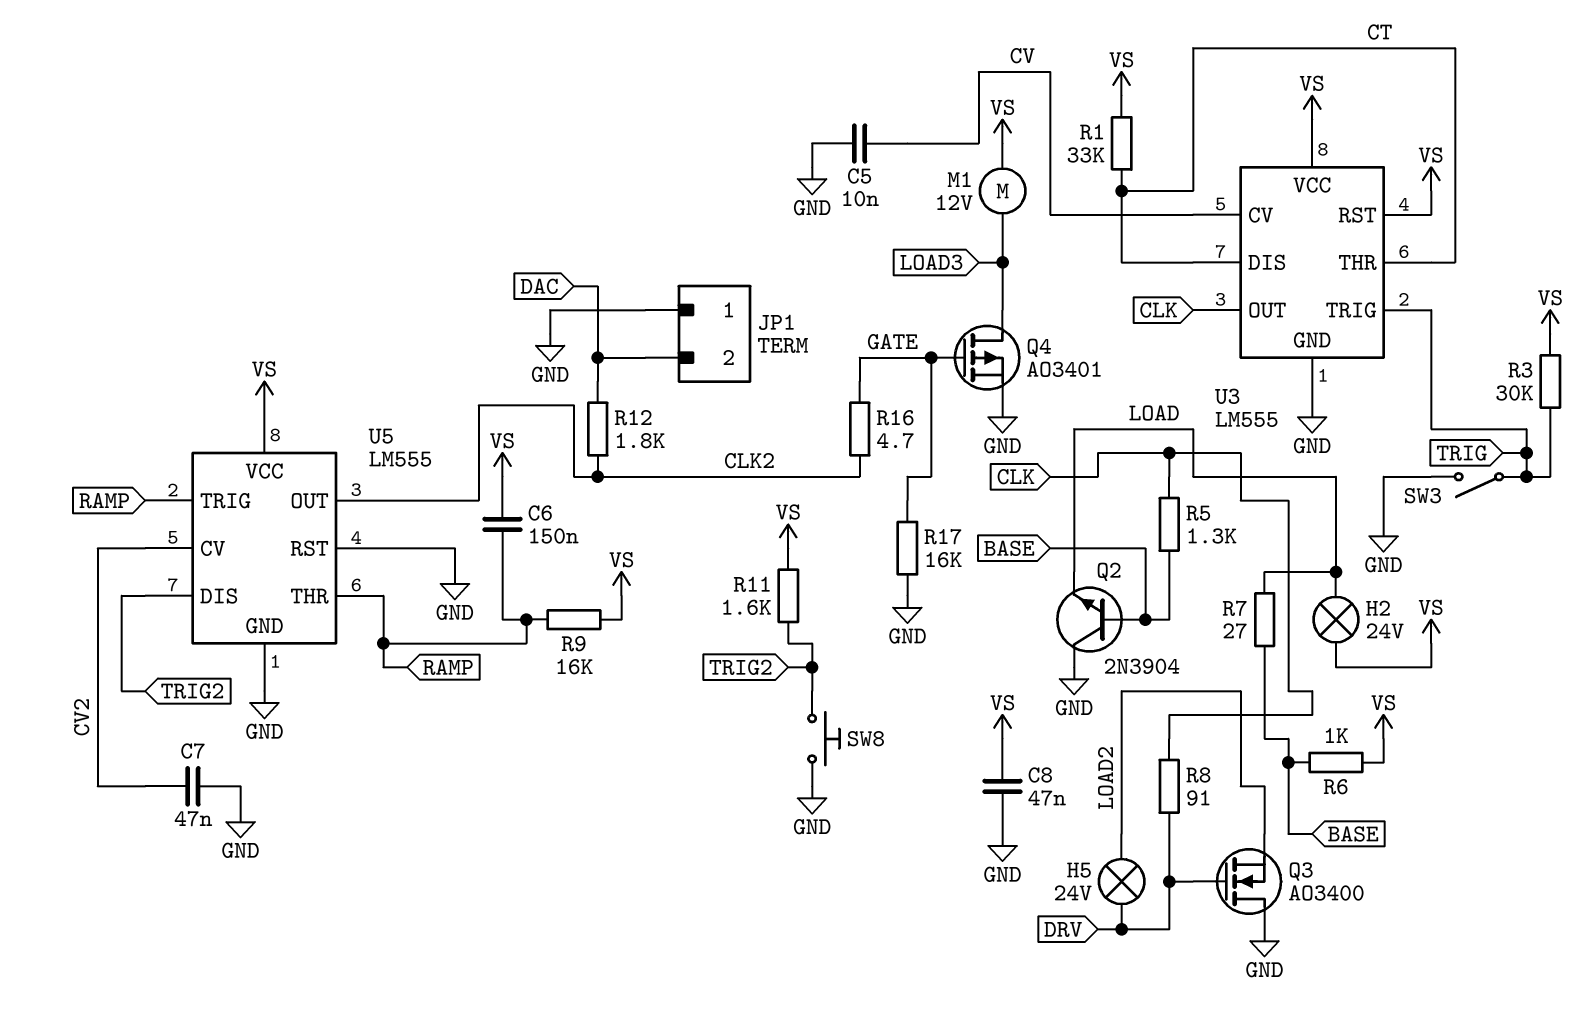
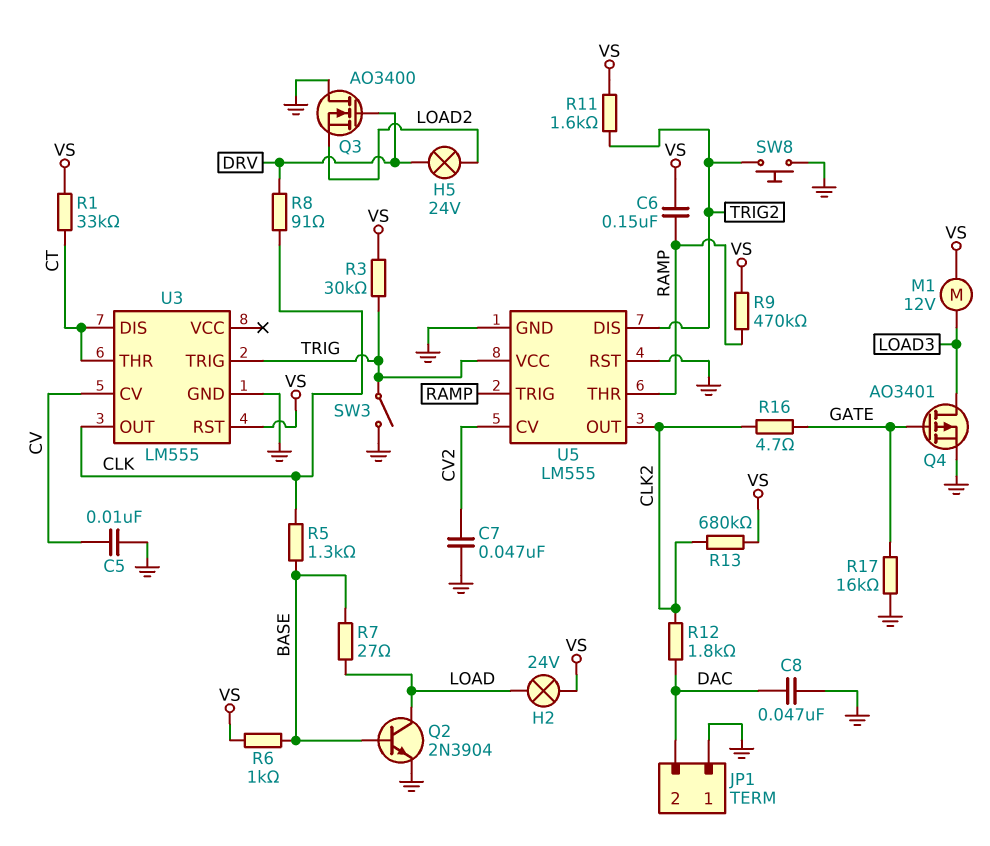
C8: 47nF (GND, VS) -> 47nF (DAC, GND)
Q2: NPN 2N3904 (B BASE, C GND, E LOAD) -> NPN 2N3904 (B BASE, C LOAD, E GND)
R9: 16k (RAMP, VS) -> 470k (RAMP, VS)
R13: none -> 680k (CLK2, VS)
U3 pin VCC: VS -> none
U5 pin VCC: VS -> TRIG

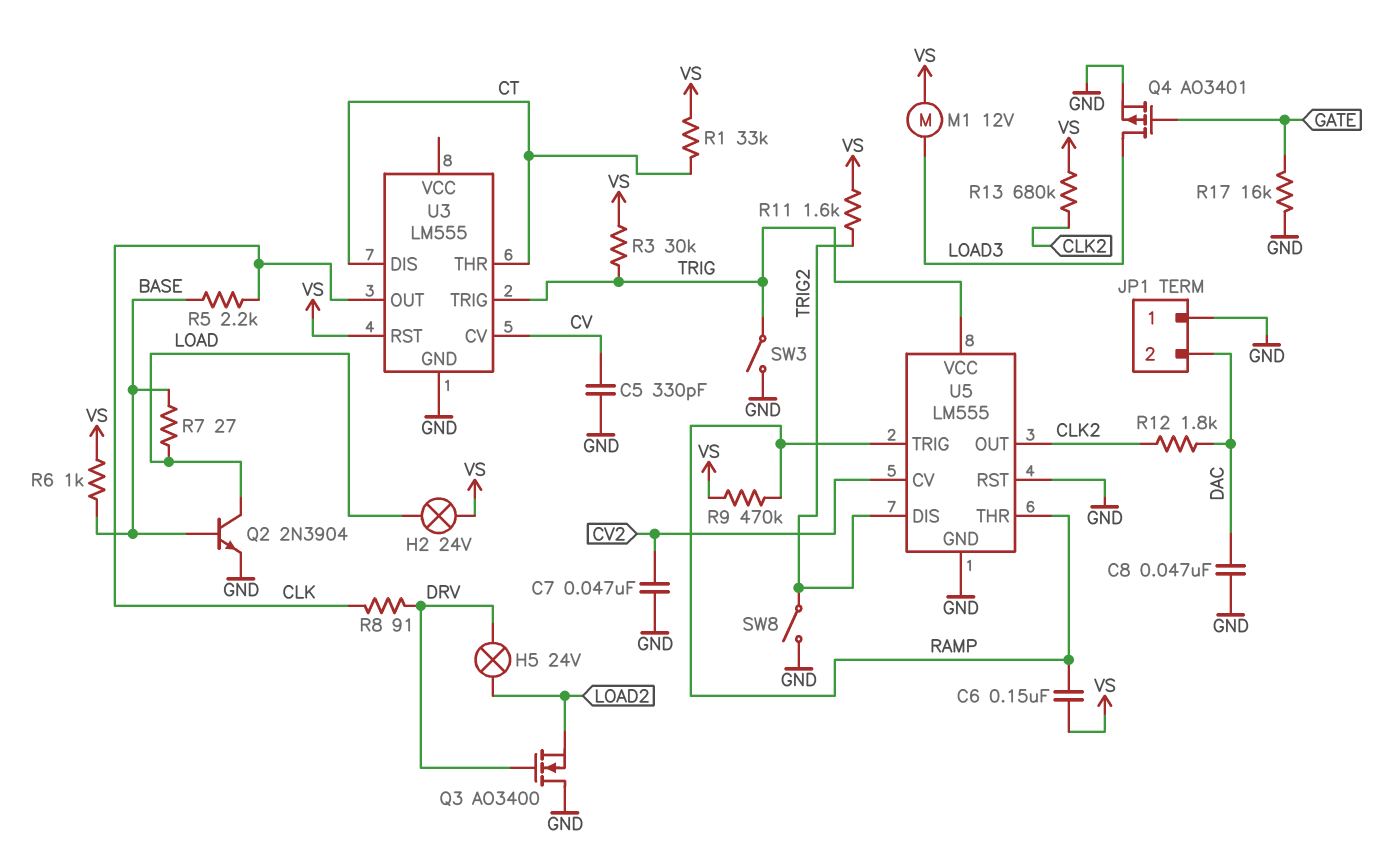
C5: 10nF (CV, GND) -> 330pF (CV, GND)
R5: 1.3k (BASE, CLK) -> 2.2k (BASE, CLK)
R16: 4.7 (CLK2, GATE) -> none
SW8: button (GND, TRIG2) -> switch (GND, TRIG2)

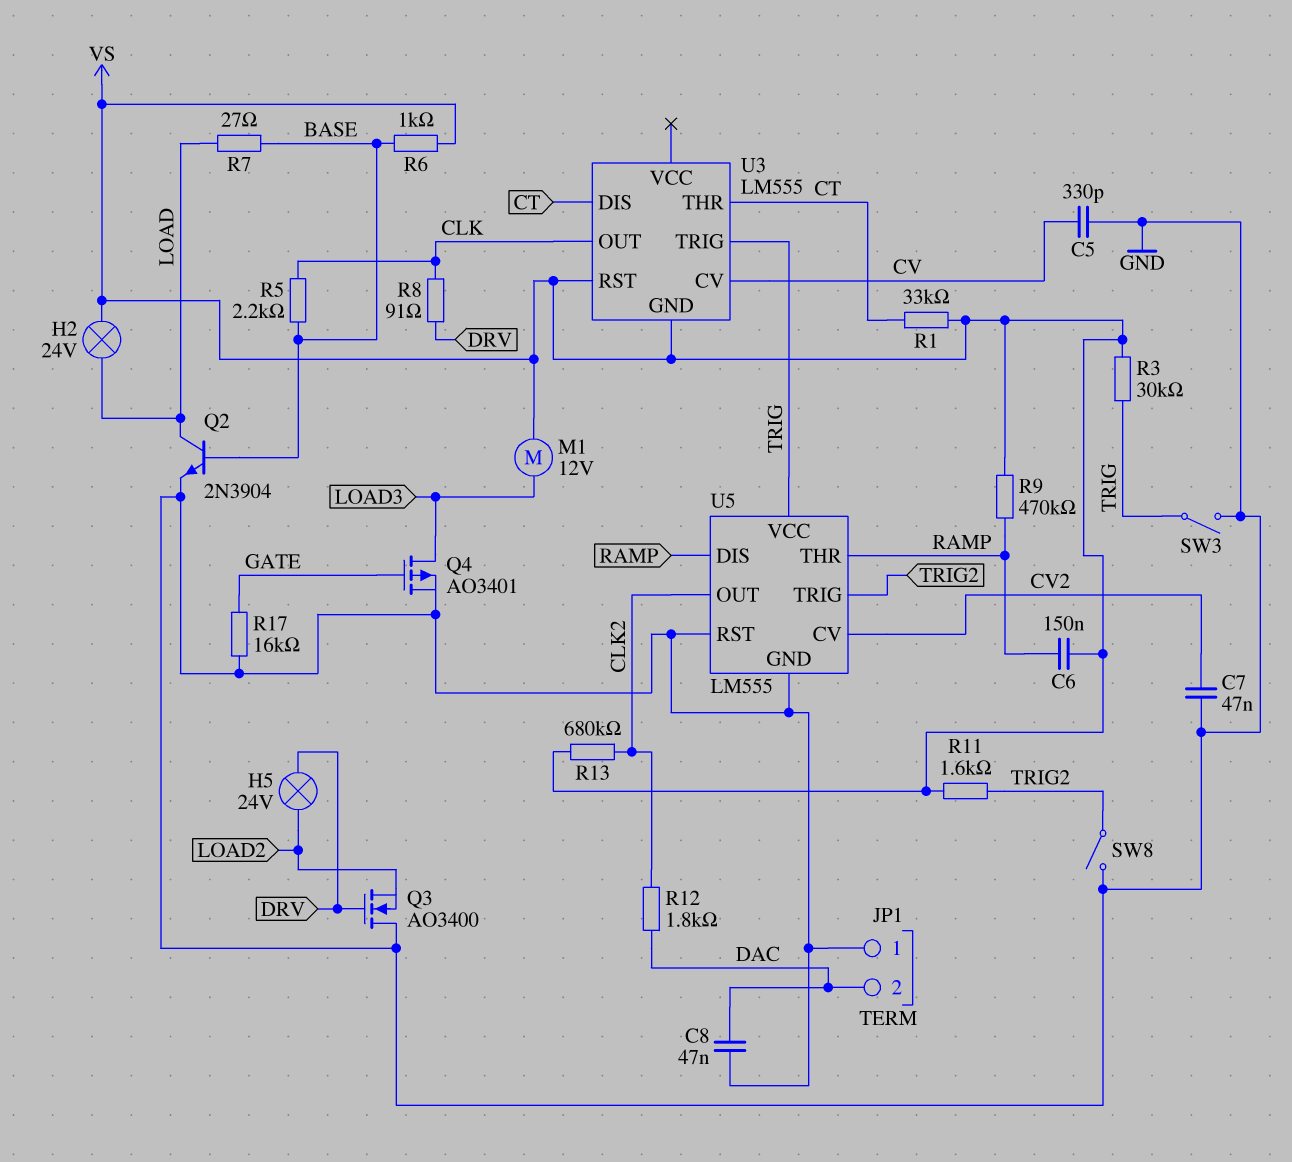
U3 pin GND: GND -> VS
U5 pin DIS: TRIG2 -> RAMP
U5 pin TRIG: RAMP -> TRIG2

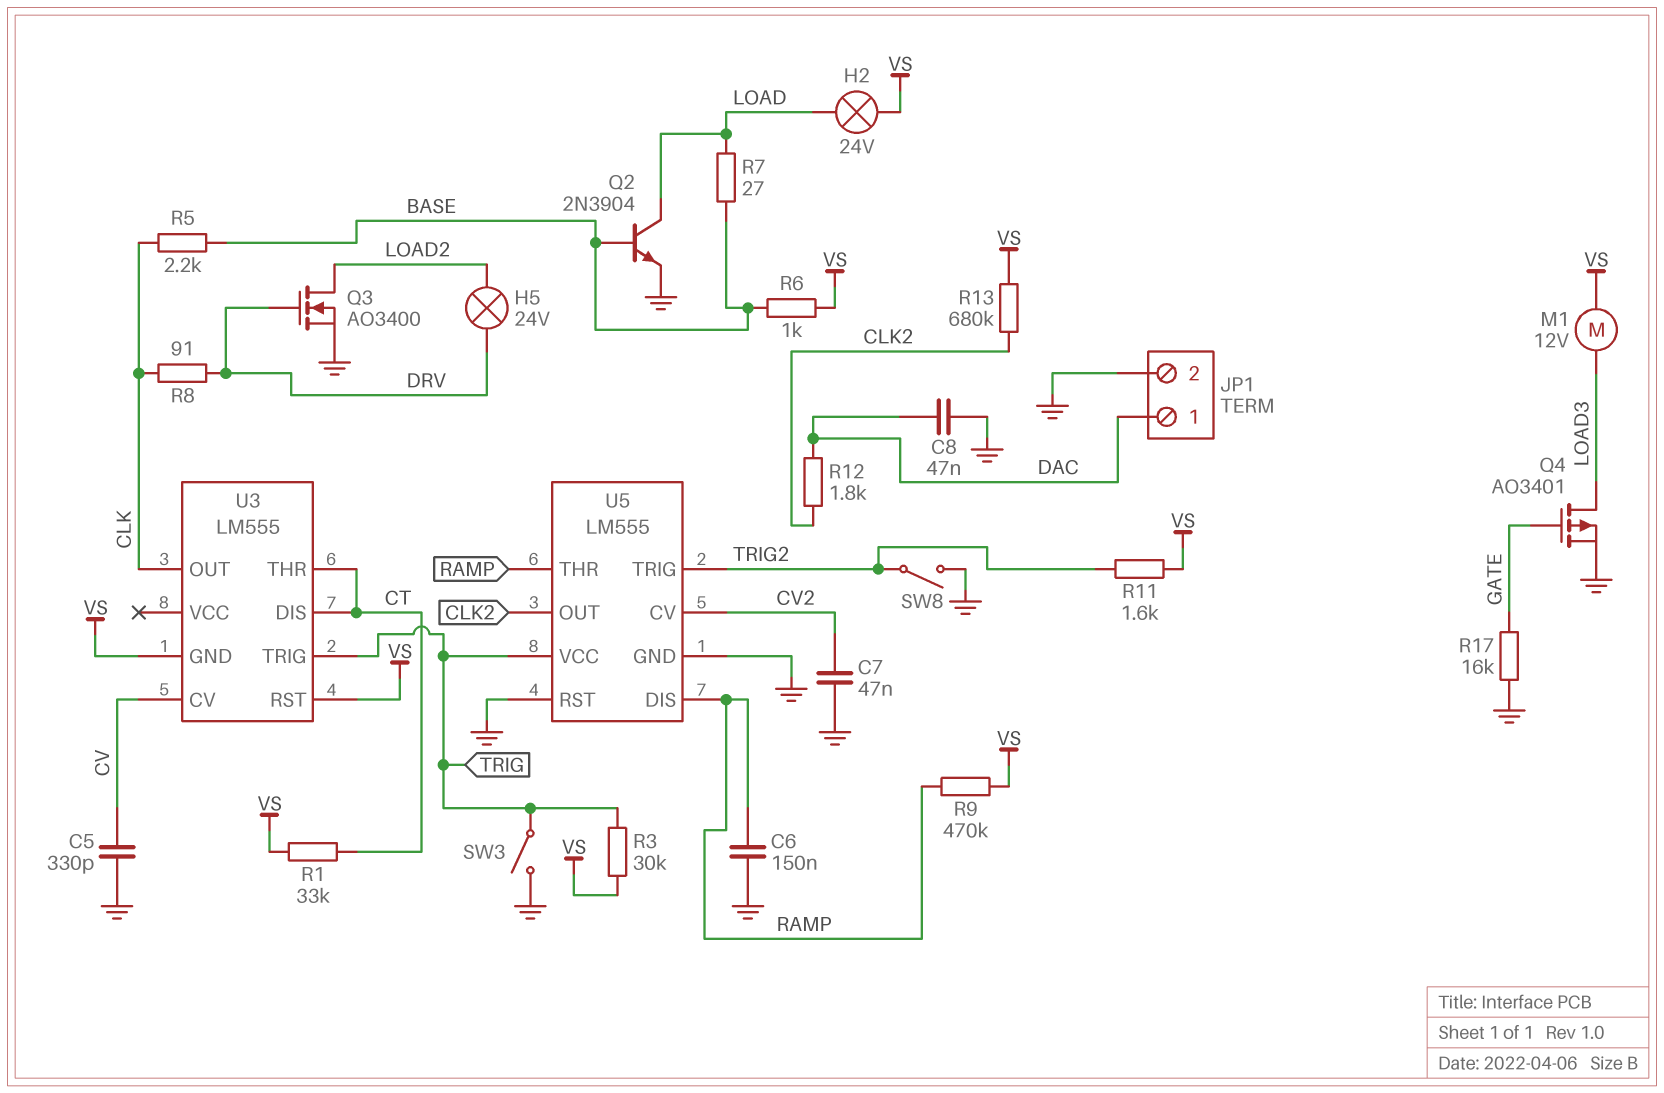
C6: 150nF (RAMP, VS) -> 150nF (GND, RAMP)
JP1 pin 1: GND -> DAC
JP1 pin 2: DAC -> GND
Q3: NMOS AO3400 (G DRV, D GND, S LOAD2) -> NMOS AO3400 (G DRV, D LOAD2, S GND)

